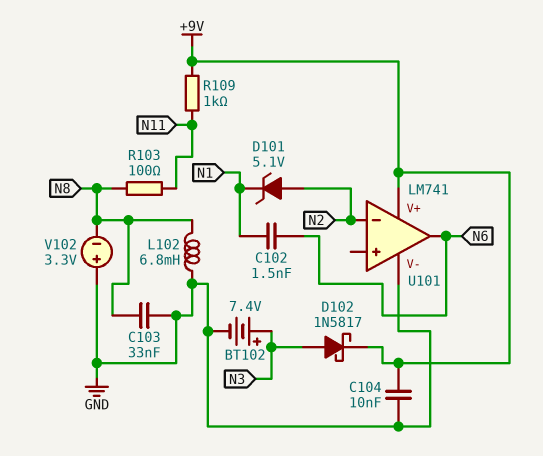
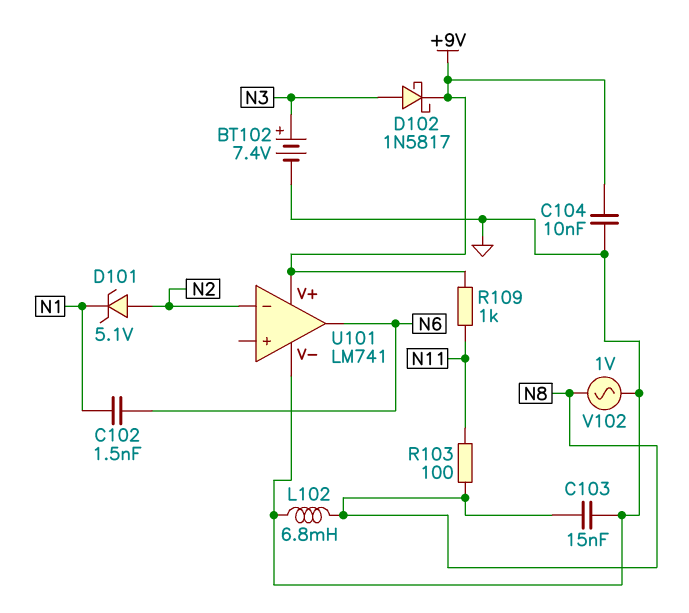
C103: 33nF (GND, N8) -> 15nF (GND, N8)
V102: 3.3V (plus GND, minus N8) -> AC 1V (GND, N8)

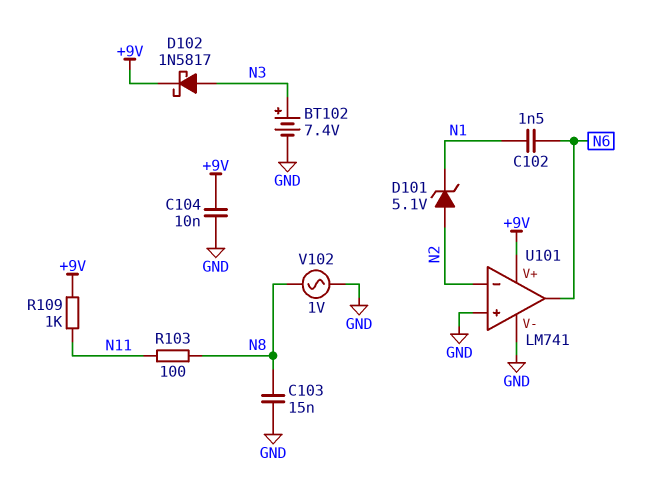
L102: 6.8mH (GND, N8) -> none
U101 pin in+: none -> GND

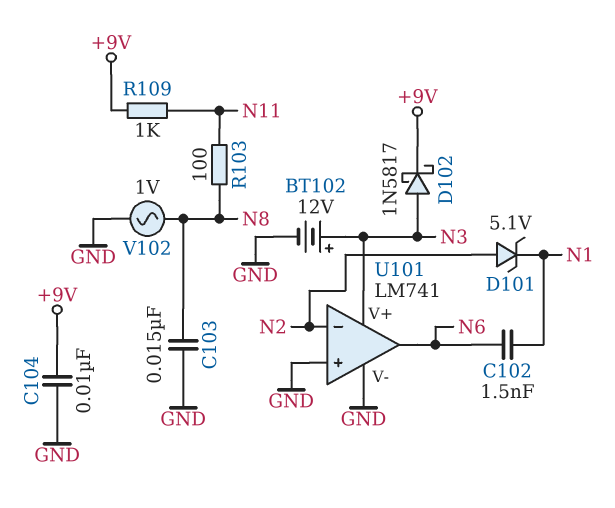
BT102: 7.4V (plus N3, minus GND) -> 12V (plus N3, minus GND)
U101 pin V+: +9V -> N3

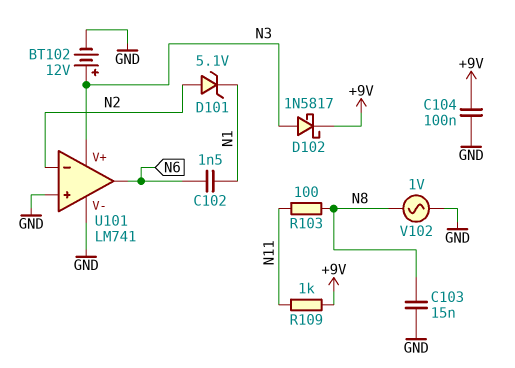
C104: 10nF (+9V, GND) -> 100nF (+9V, GND)

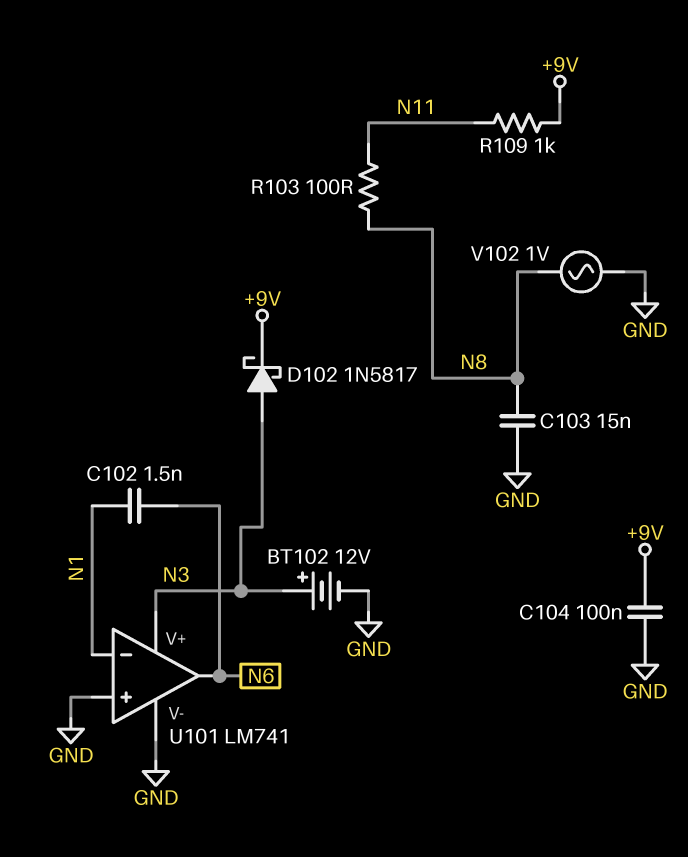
D101: zener 5.1V (A N2, K N1) -> none
U101 pin in-: N2 -> N1

